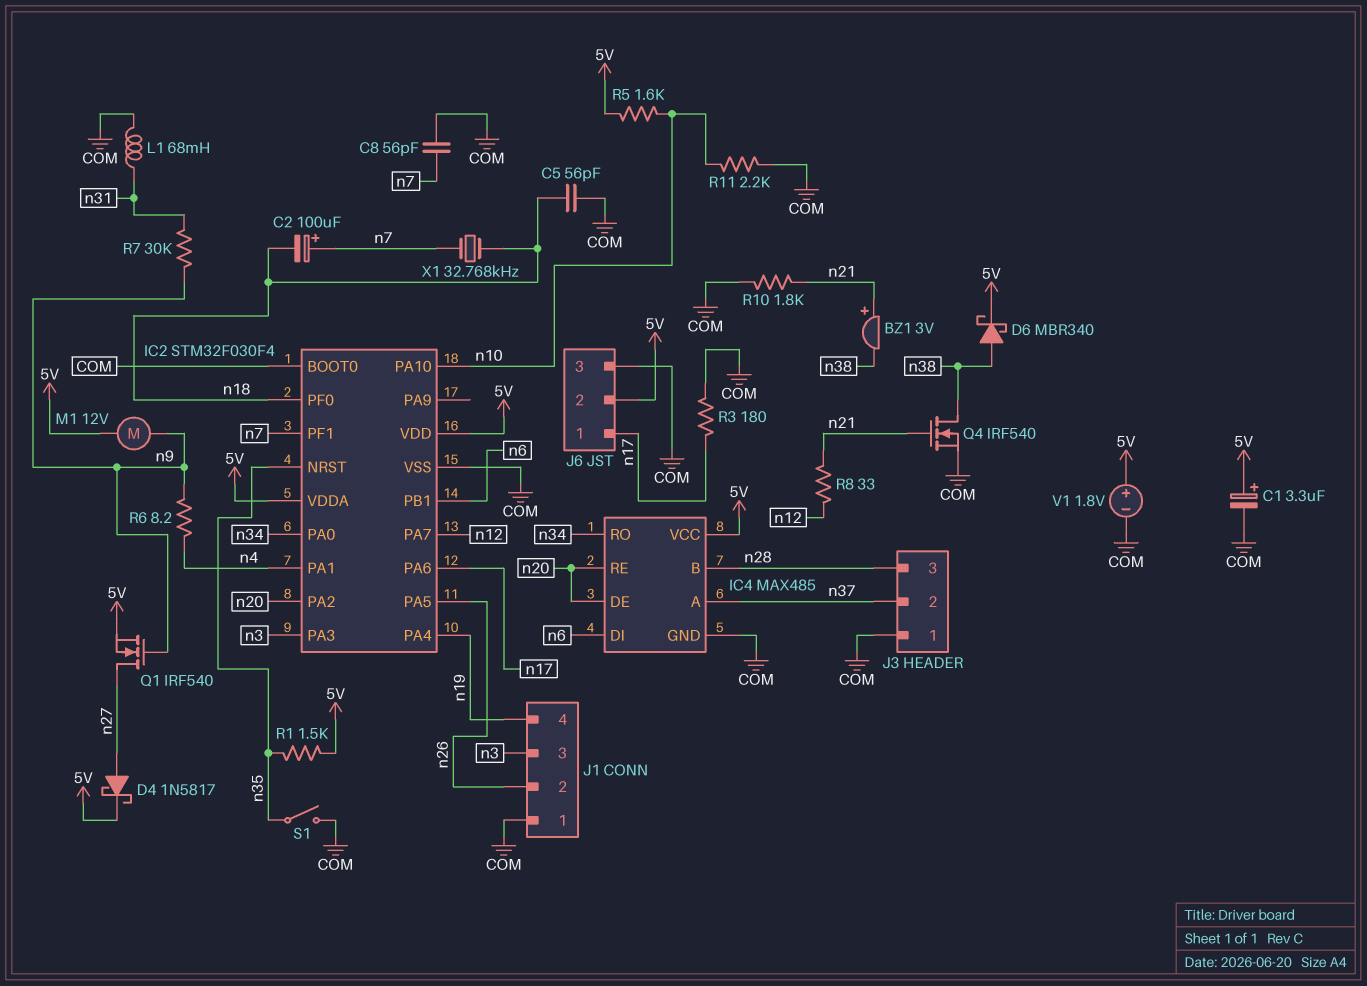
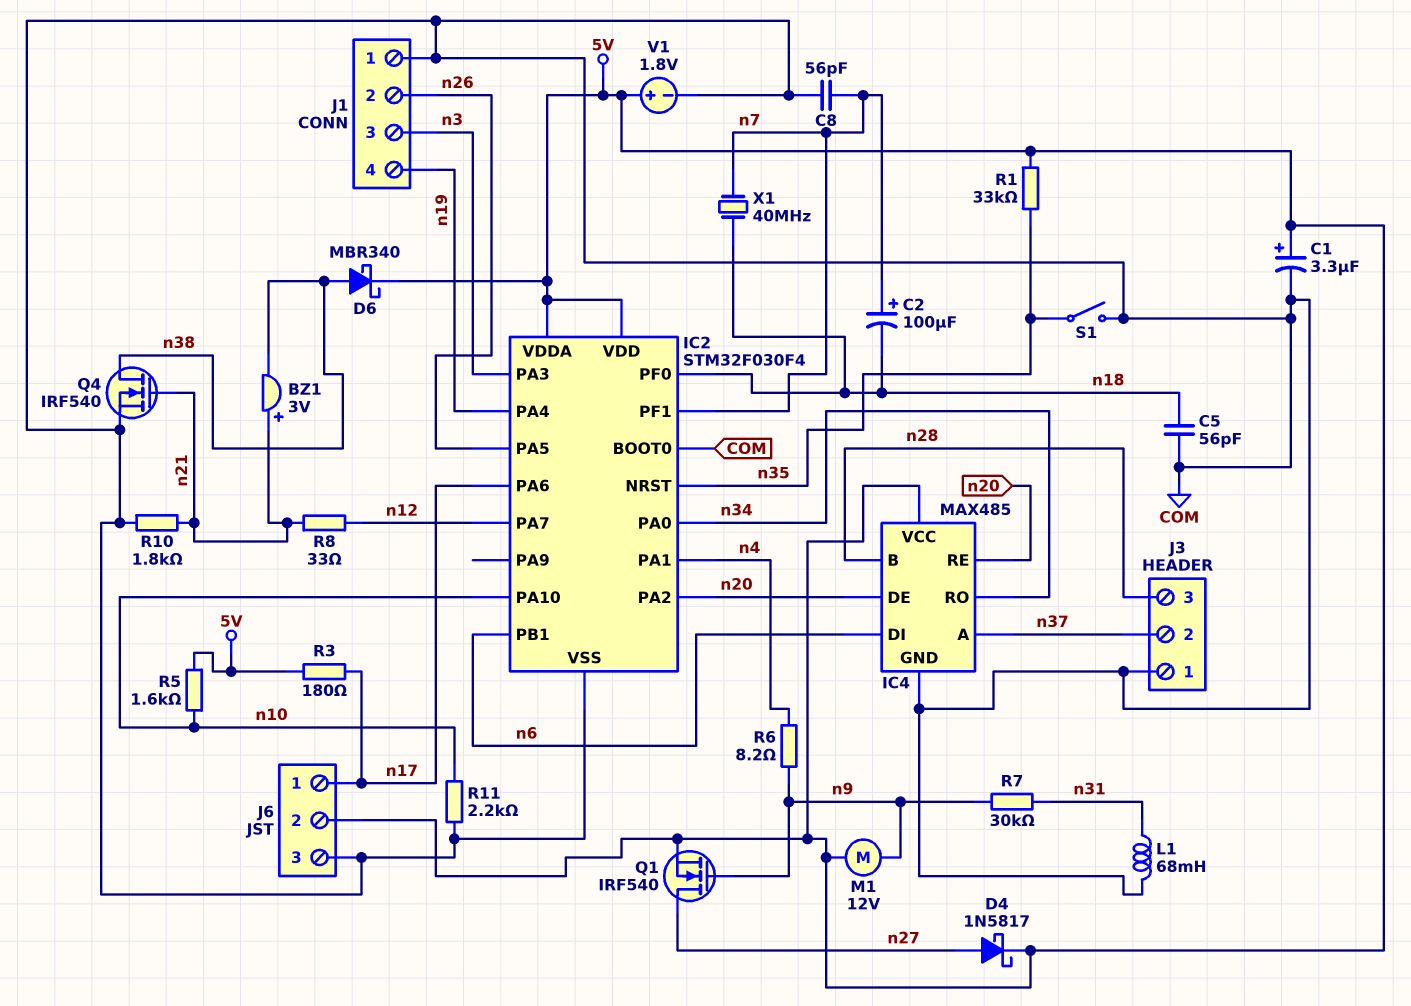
R1: 1.5k (5V, n35) -> 33k (5V, n35)
R3: 180 (COM, n17) -> 180 (5V, n17)
X1: 32.768kHz (n7, n18) -> 40MHz (n7, n18)

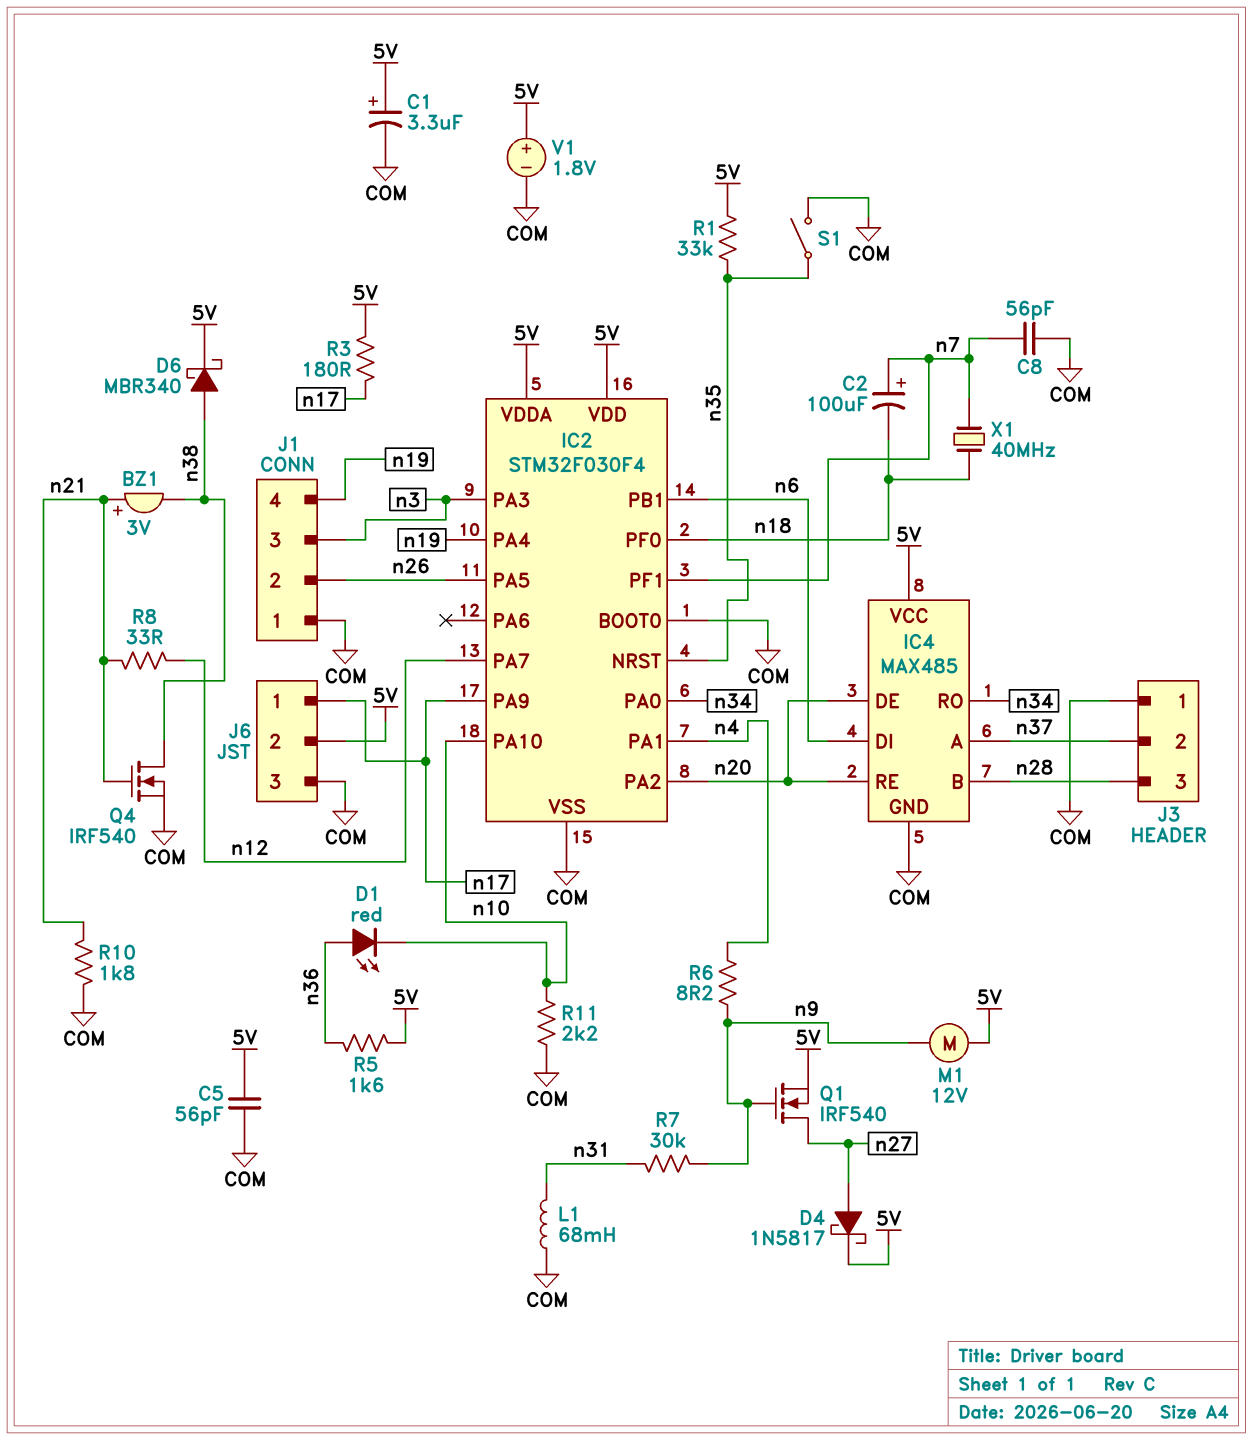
C5: 56pF (COM, n18) -> 56pF (5V, COM)
D1: none -> LED red (A n36, K n10)
IC2 pin PA6: n17 -> none
IC2 pin PA9: none -> n17
R5: 1.6k (5V, n10) -> 1.6k (5V, n36)

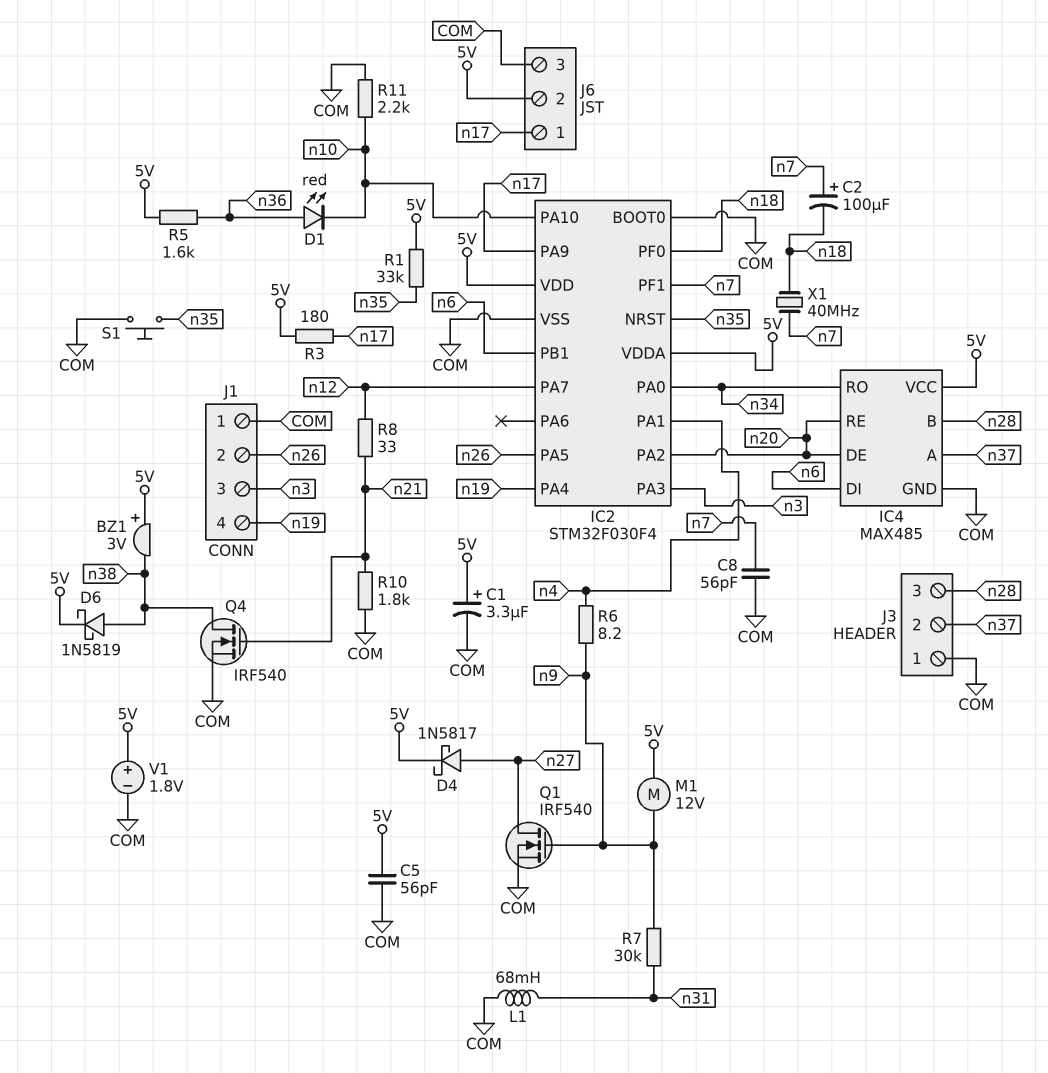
BZ1: buzzer 3V (plus n21, minus n38) -> buzzer 3V (plus 5V, minus n38)
D6: schottky MBR340 (A n38, K 5V) -> schottky 1N5819 (A n38, K 5V)
Q1: NMOS IRF540 (G n9, D n27, S 5V) -> NMOS IRF540 (G n9, D n27, S COM)
S1: switch (COM, n35) -> button (COM, n35)

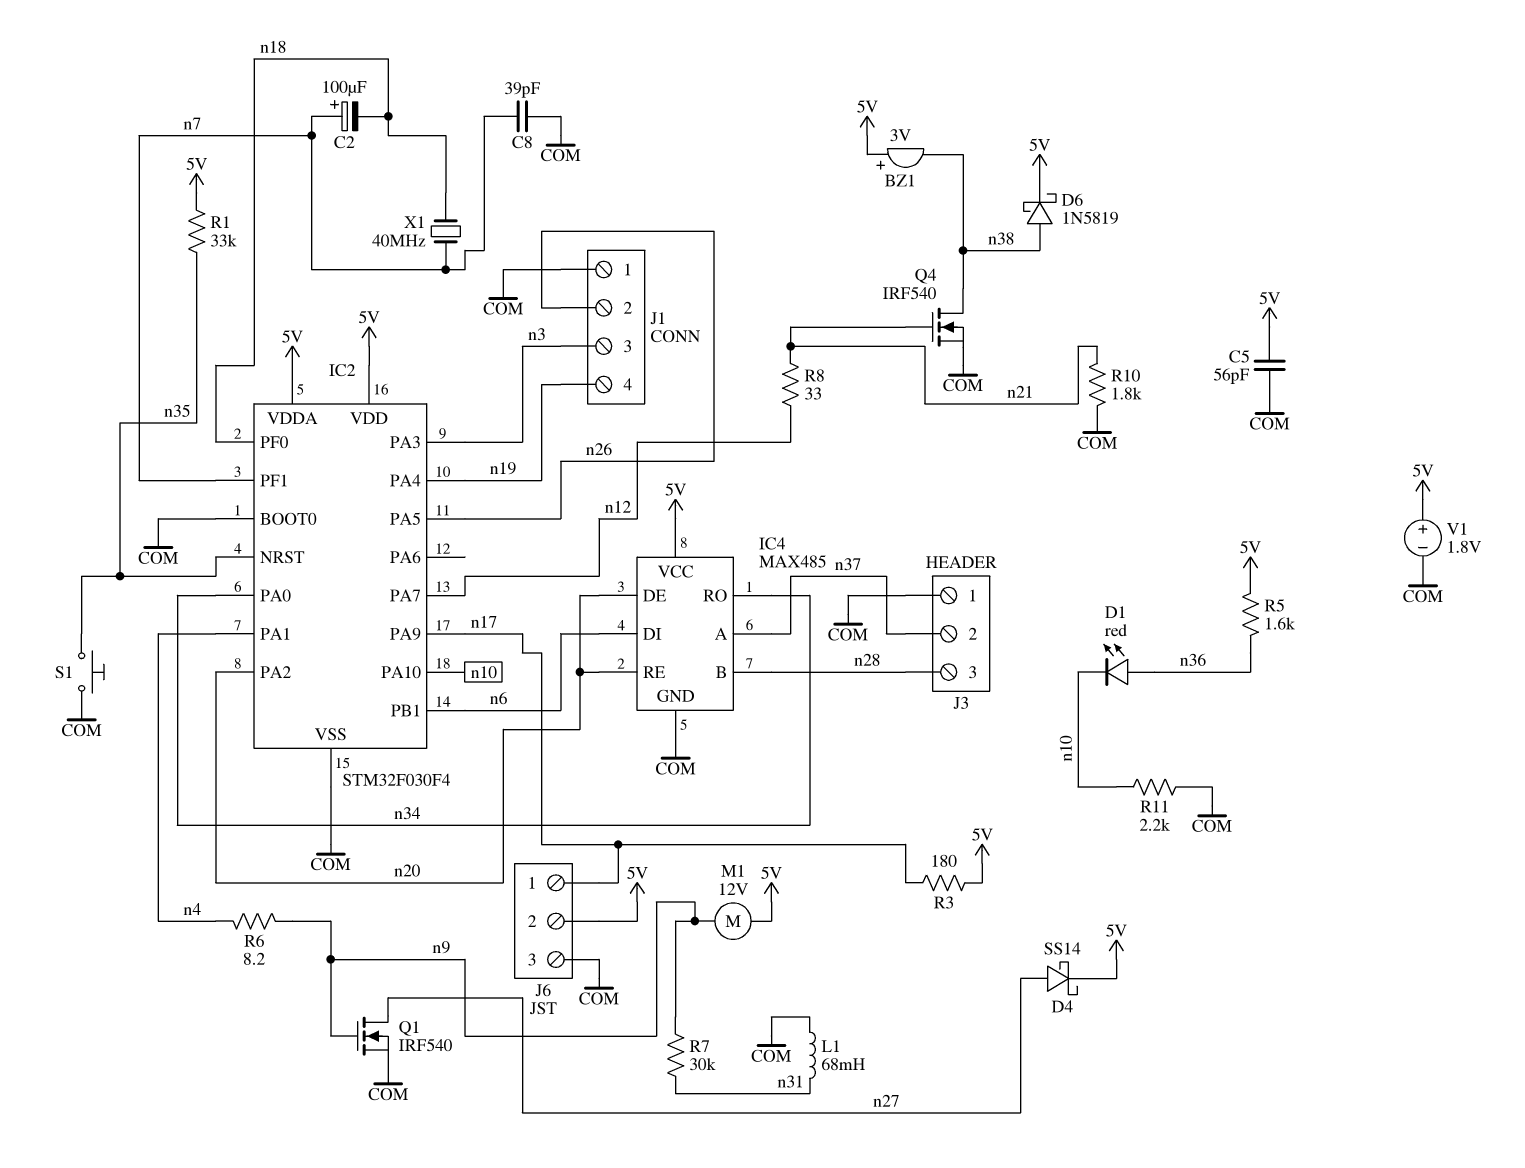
C1: 3.3uF (plus 5V, minus COM) -> none
C8: 56pF (COM, n7) -> 39pF (COM, n7)
D4: schottky 1N5817 (A n27, K 5V) -> schottky SS14 (A n27, K 5V)

